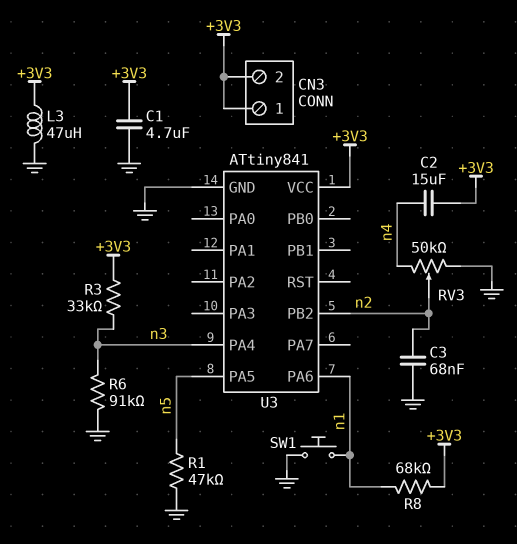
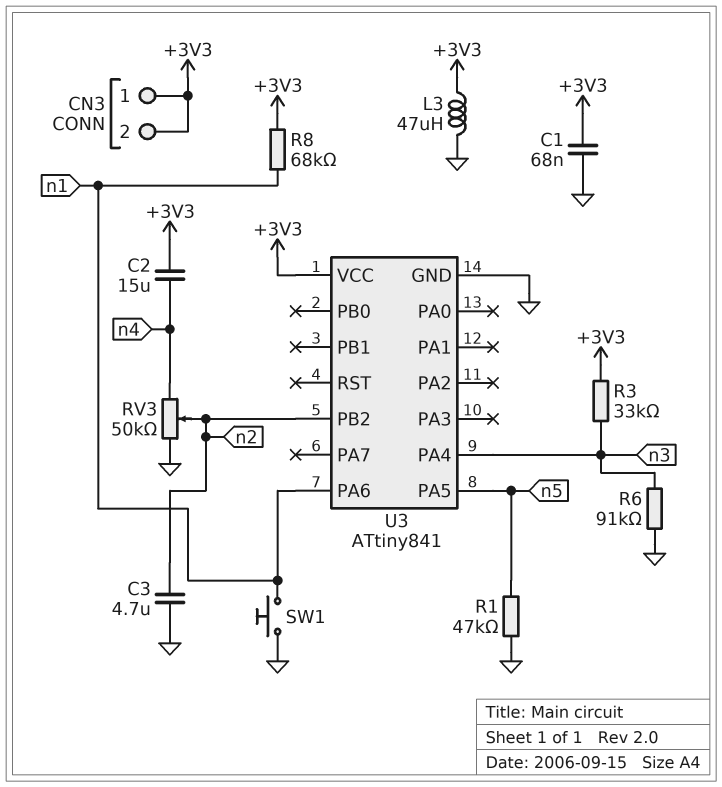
C1: 4.7uF (+3V3, GND) -> 68nF (+3V3, GND)
C3: 68nF (GND, n2) -> 4.7uF (GND, n2)

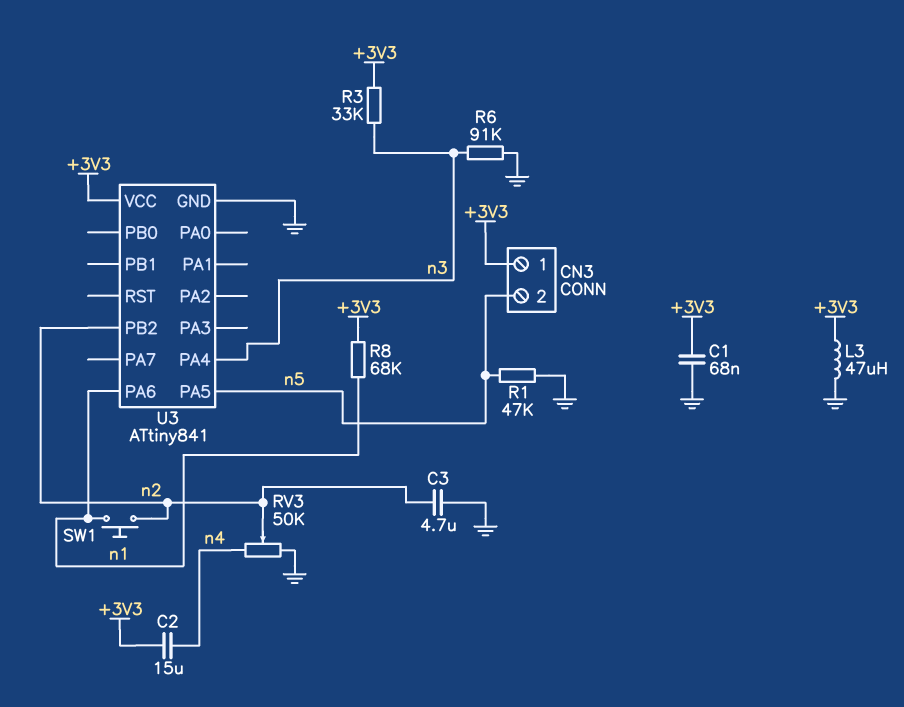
CN3 pin 2: +3V3 -> n5
SW1: button (GND, n1) -> button (n1, n2)

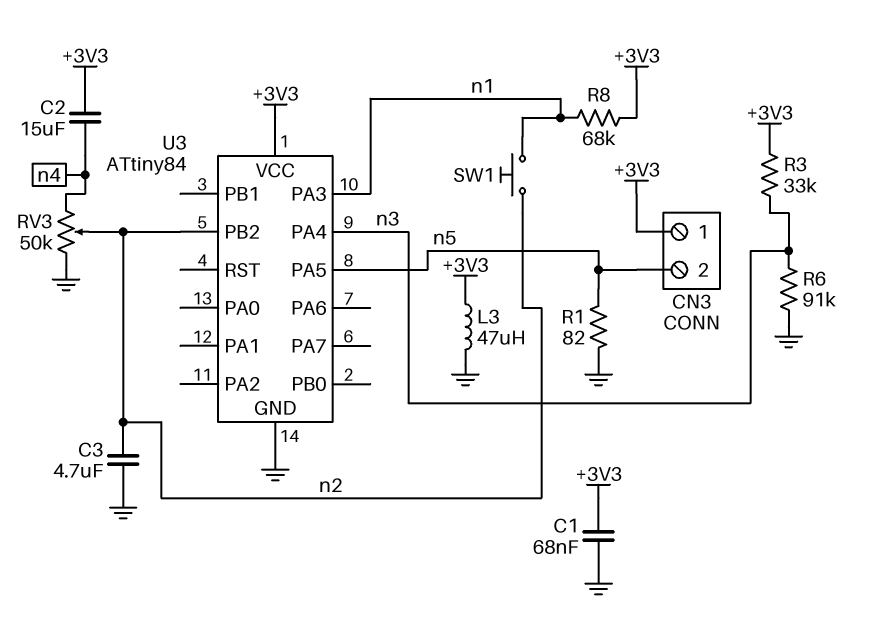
R1: 47k (GND, n5) -> 82 (GND, n5)
U3: ATtiny841 -> ATtiny84
U3 pin PA3: none -> n1
U3 pin PA6: n1 -> none

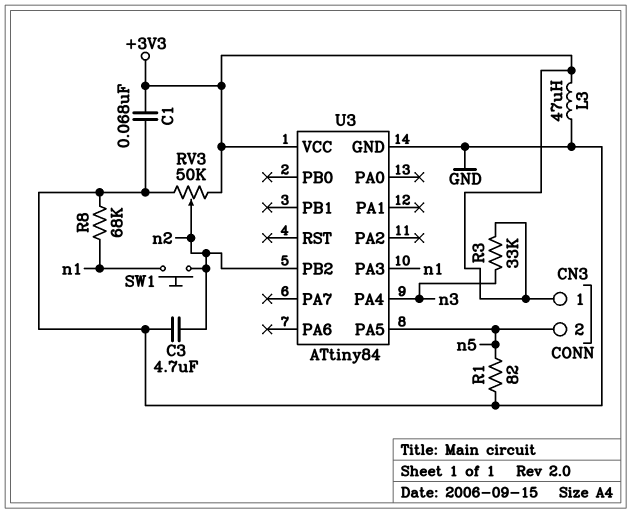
C2: 15uF (+3V3, n4) -> none
R6: 91k (GND, n3) -> none
R8: 68k (+3V3, n1) -> 68k (GND, n1)
RV3: 50k (GND, n4, wiper n2) -> 50k (+3V3, GND, wiper n2)

